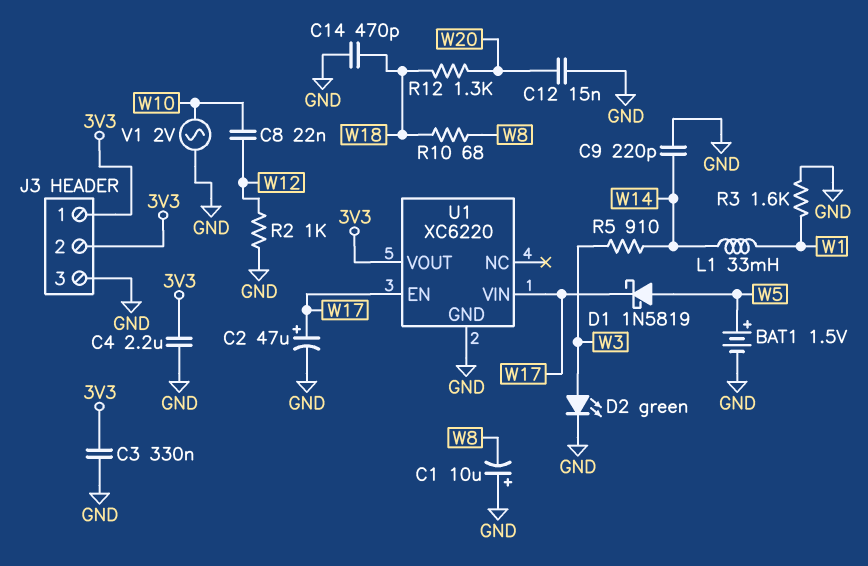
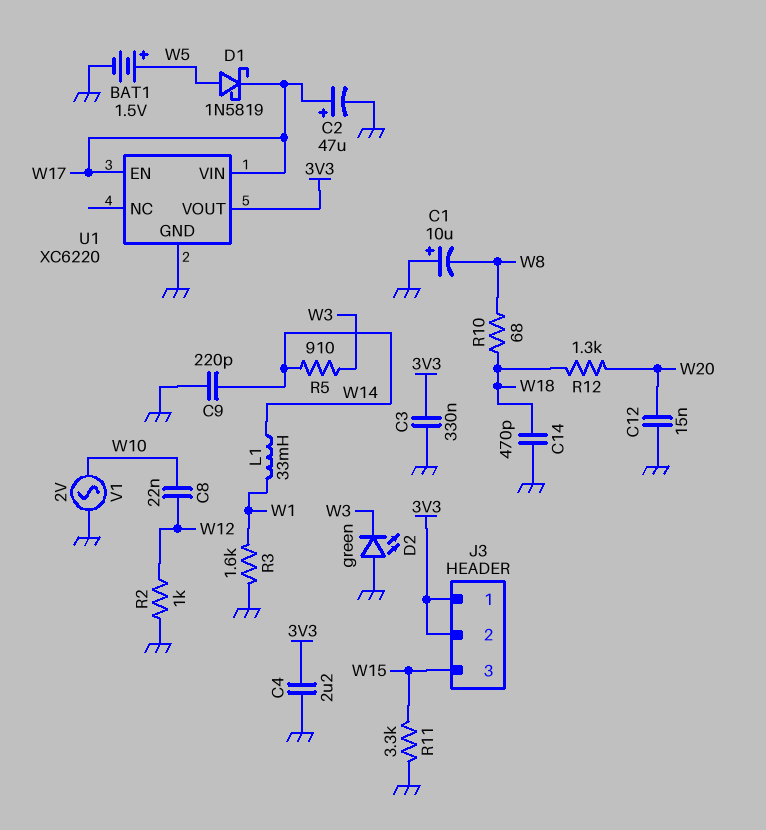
D2: LED green (A W3, K GND) -> LED green (A GND, K W3)
J3 pin 3: GND -> W15
R11: none -> 3.3k (GND, W15)

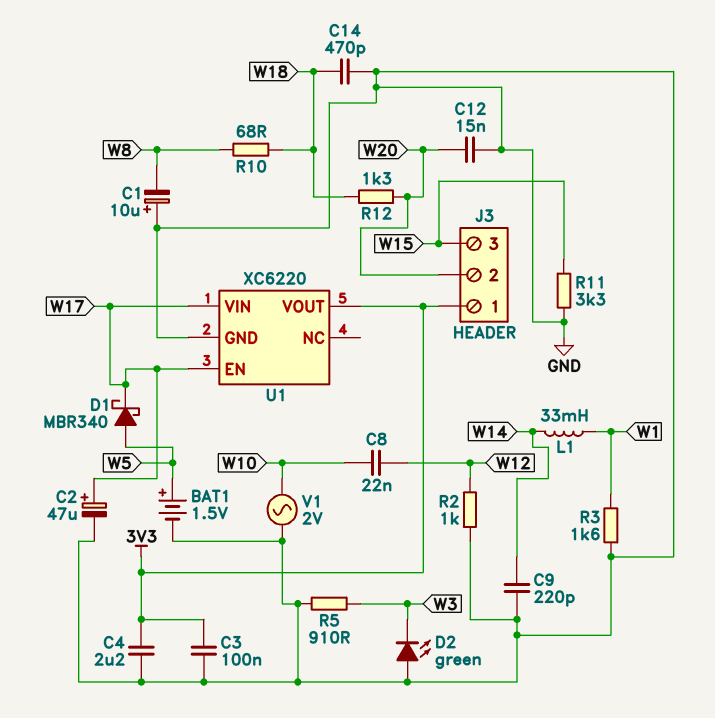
C3: 330nF (3V3, GND) -> 100nF (3V3, GND)
D1: schottky 1N5819 (A W5, K W17) -> schottky MBR340 (A W5, K W17)
J3 pin 2: 3V3 -> W20
R5: 910 (W3, W14) -> 910 (GND, W3)

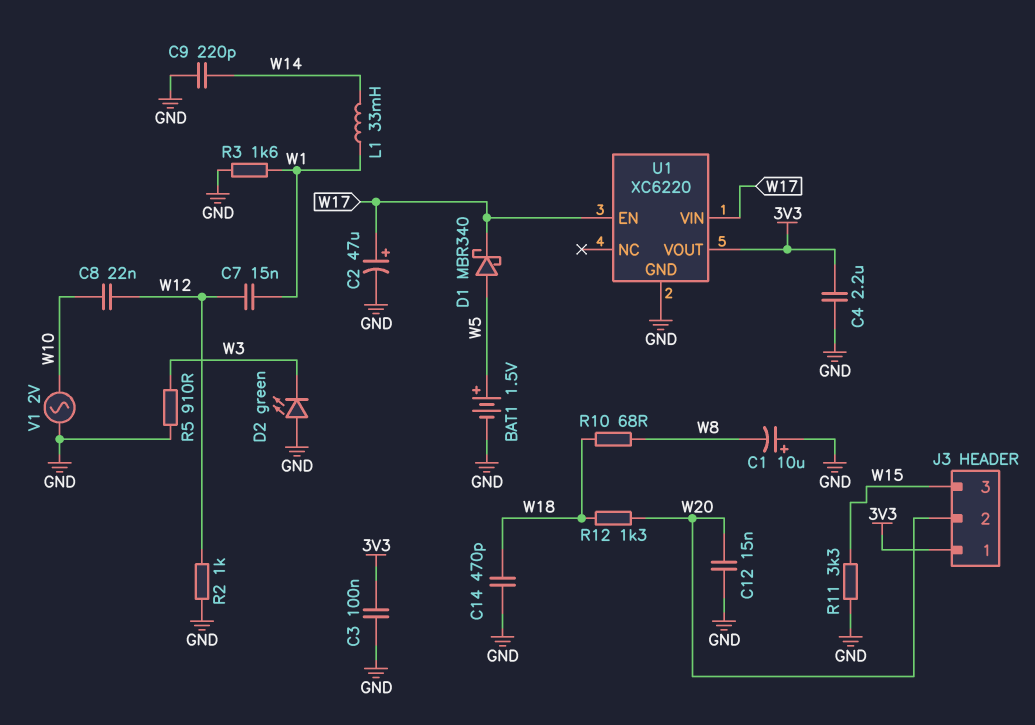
C7: none -> 15nF (W1, W12)

